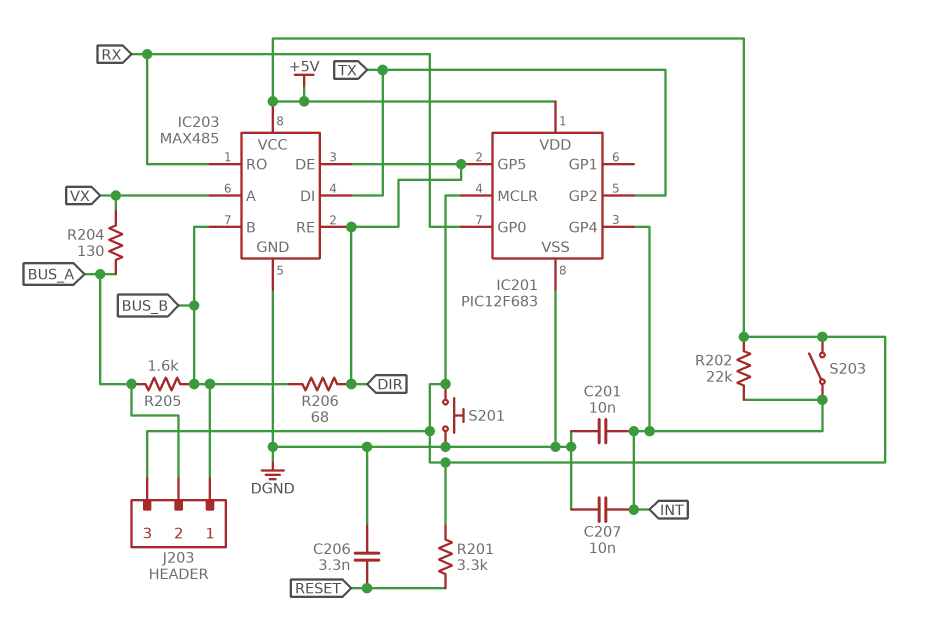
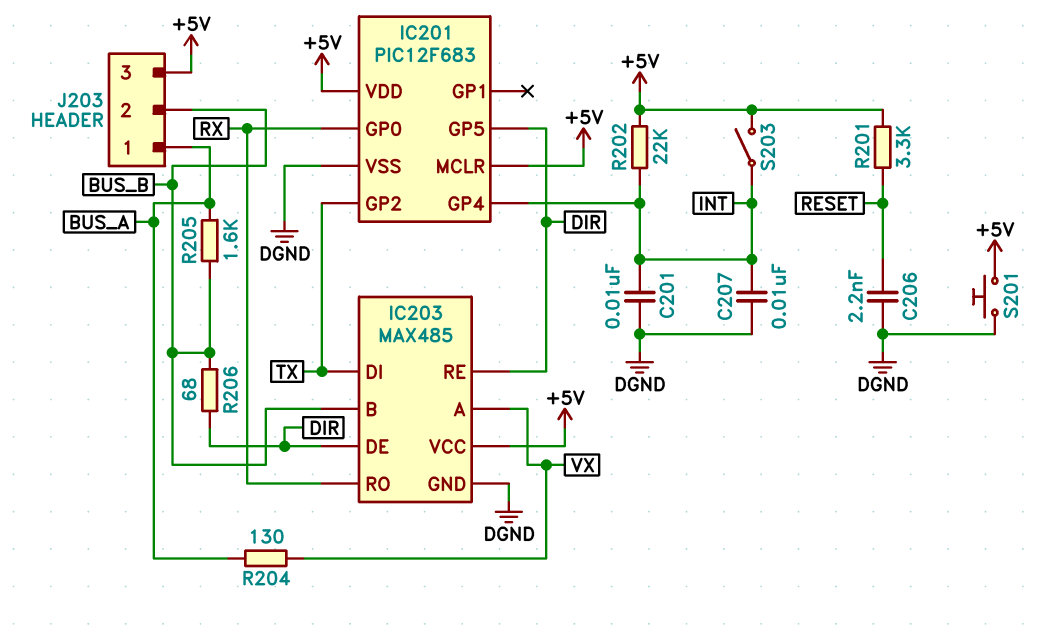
C206: 3.3nF (DGND, RESET) -> 2.2nF (DGND, RESET)
J203 pin 1: BUS_B -> BUS_A
J203 pin 2: BUS_A -> BUS_B

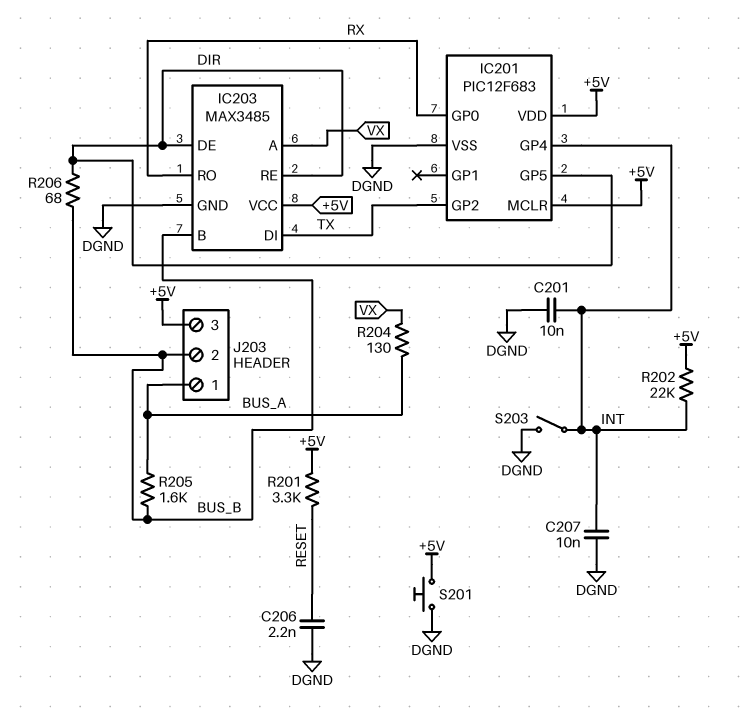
IC203: MAX485 -> MAX3485
S203: switch (+5V, INT) -> switch (DGND, INT)

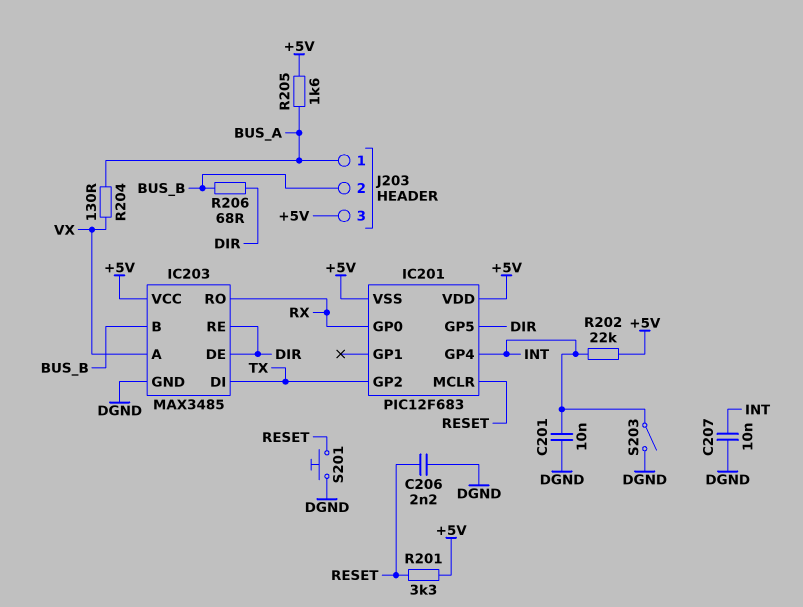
IC201 pin MCLR: +5V -> RESET
IC201 pin VSS: DGND -> +5V
R205: 1.6k (BUS_A, BUS_B) -> 1.6k (+5V, BUS_A)
S201: button (+5V, DGND) -> button (DGND, RESET)

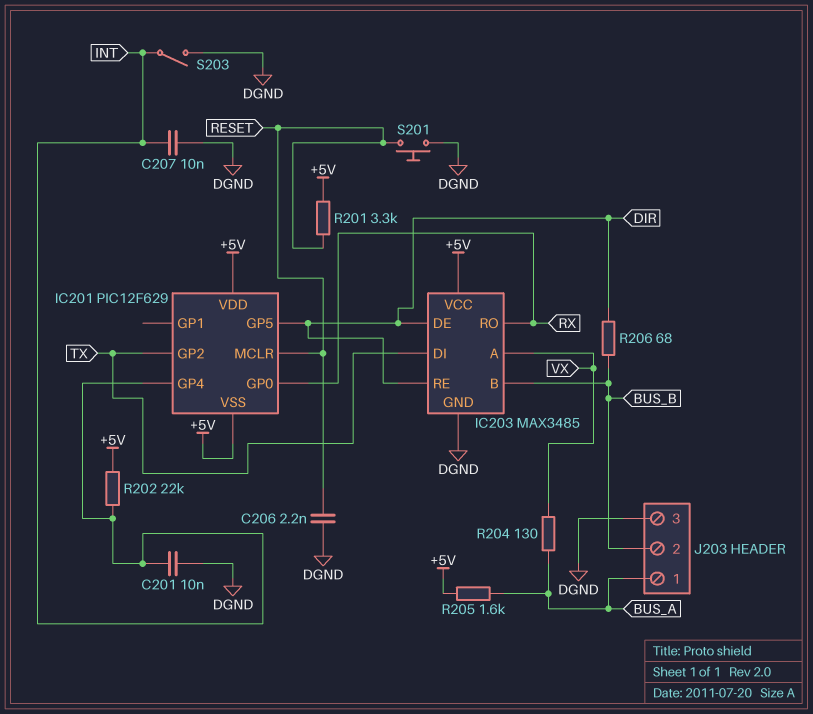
IC201: PIC12F683 -> PIC12F629
J203 pin 3: +5V -> DGND

